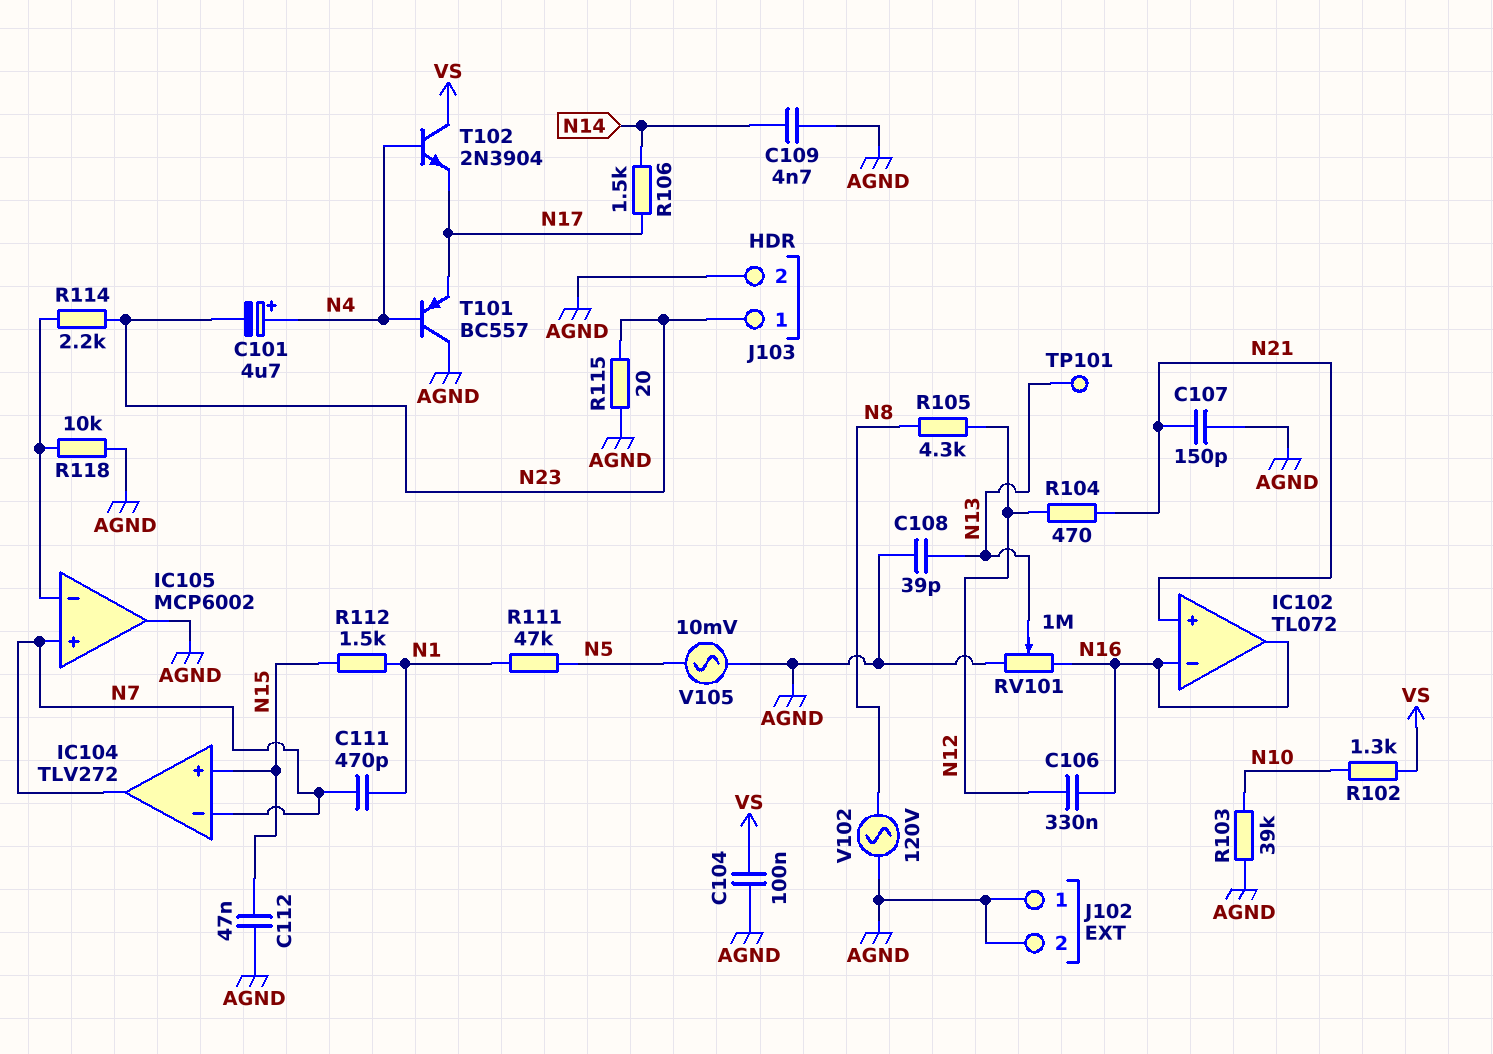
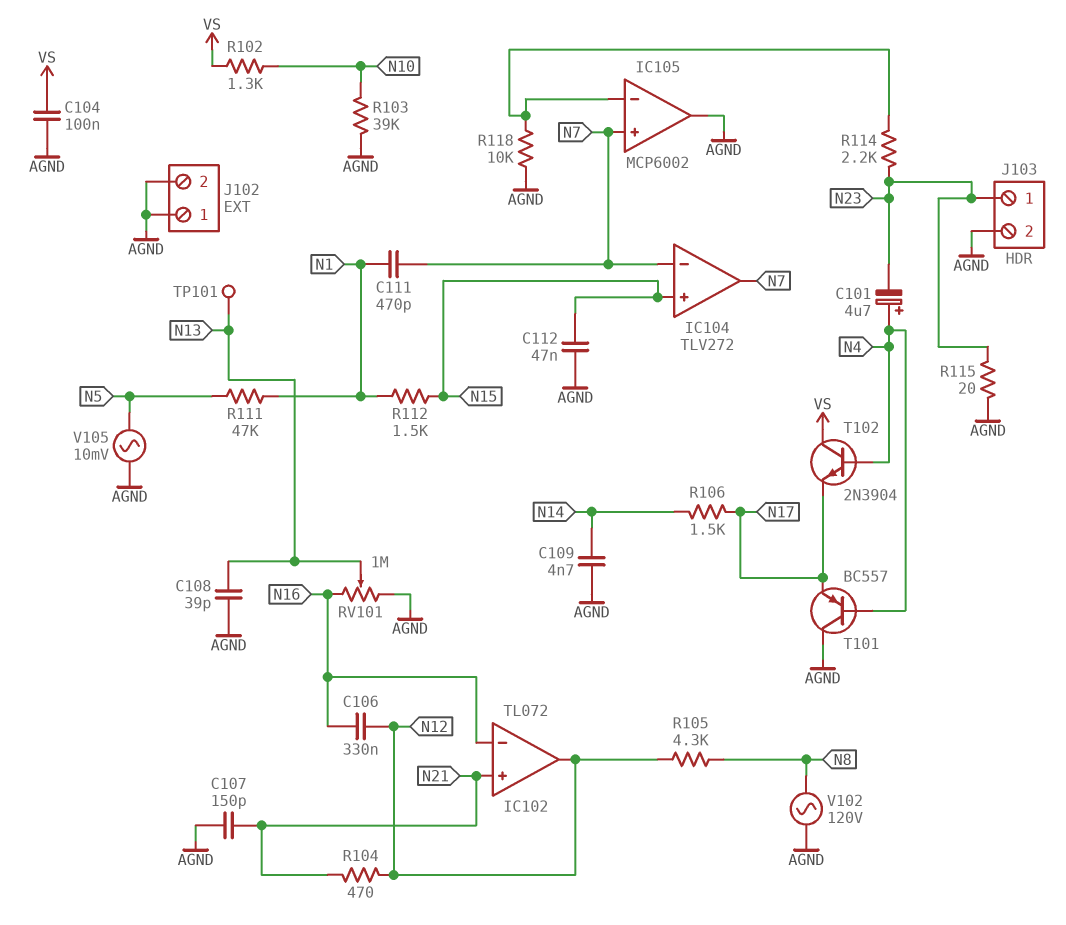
IC102 pin out: N16 -> N12

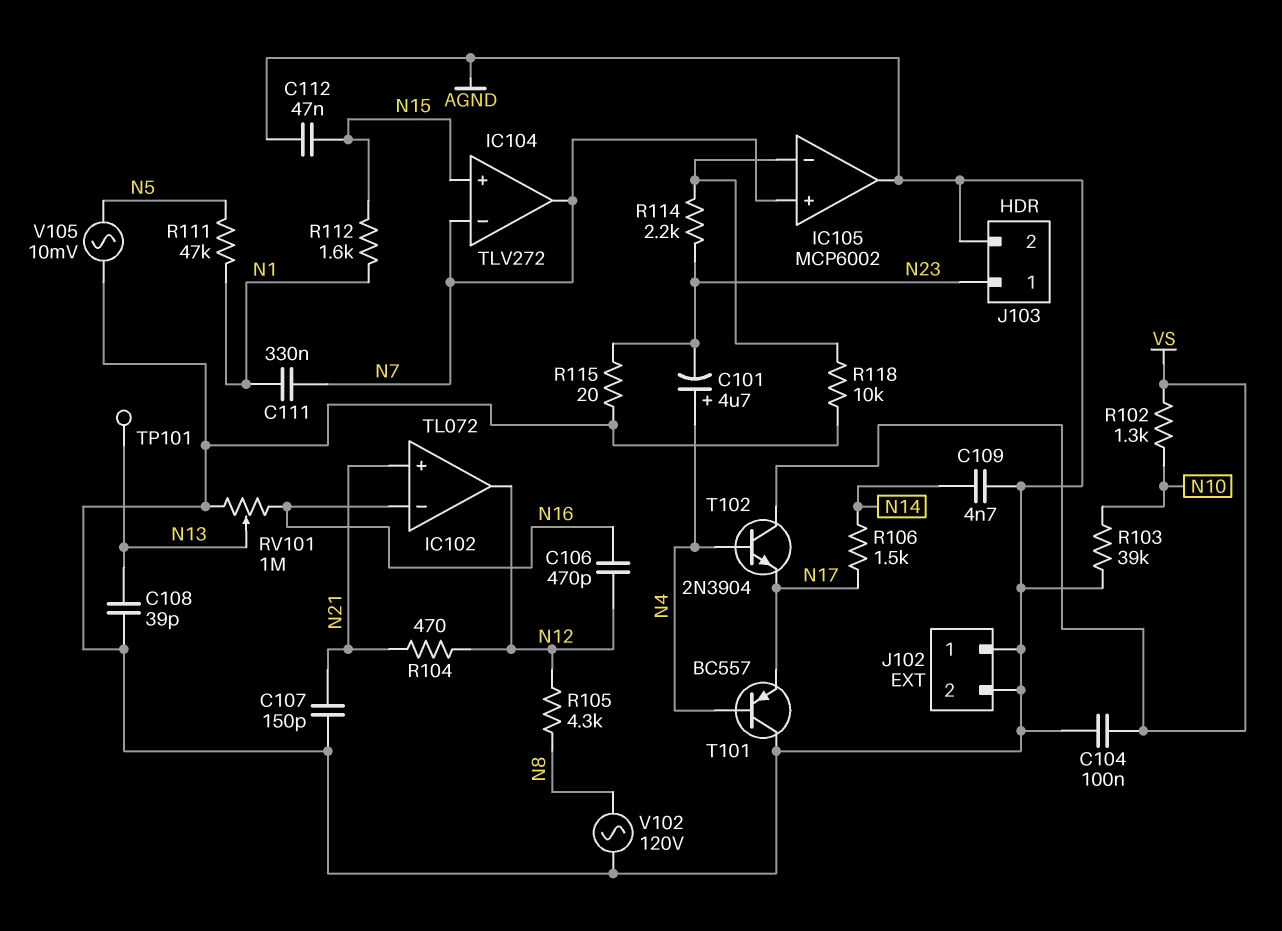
C106: 330nF (N12, N16) -> 470pF (N12, N16)
C111: 470pF (N1, N7) -> 330nF (N1, N7)
R112: 1.5k (N1, N15) -> 1.6k (N1, N15)

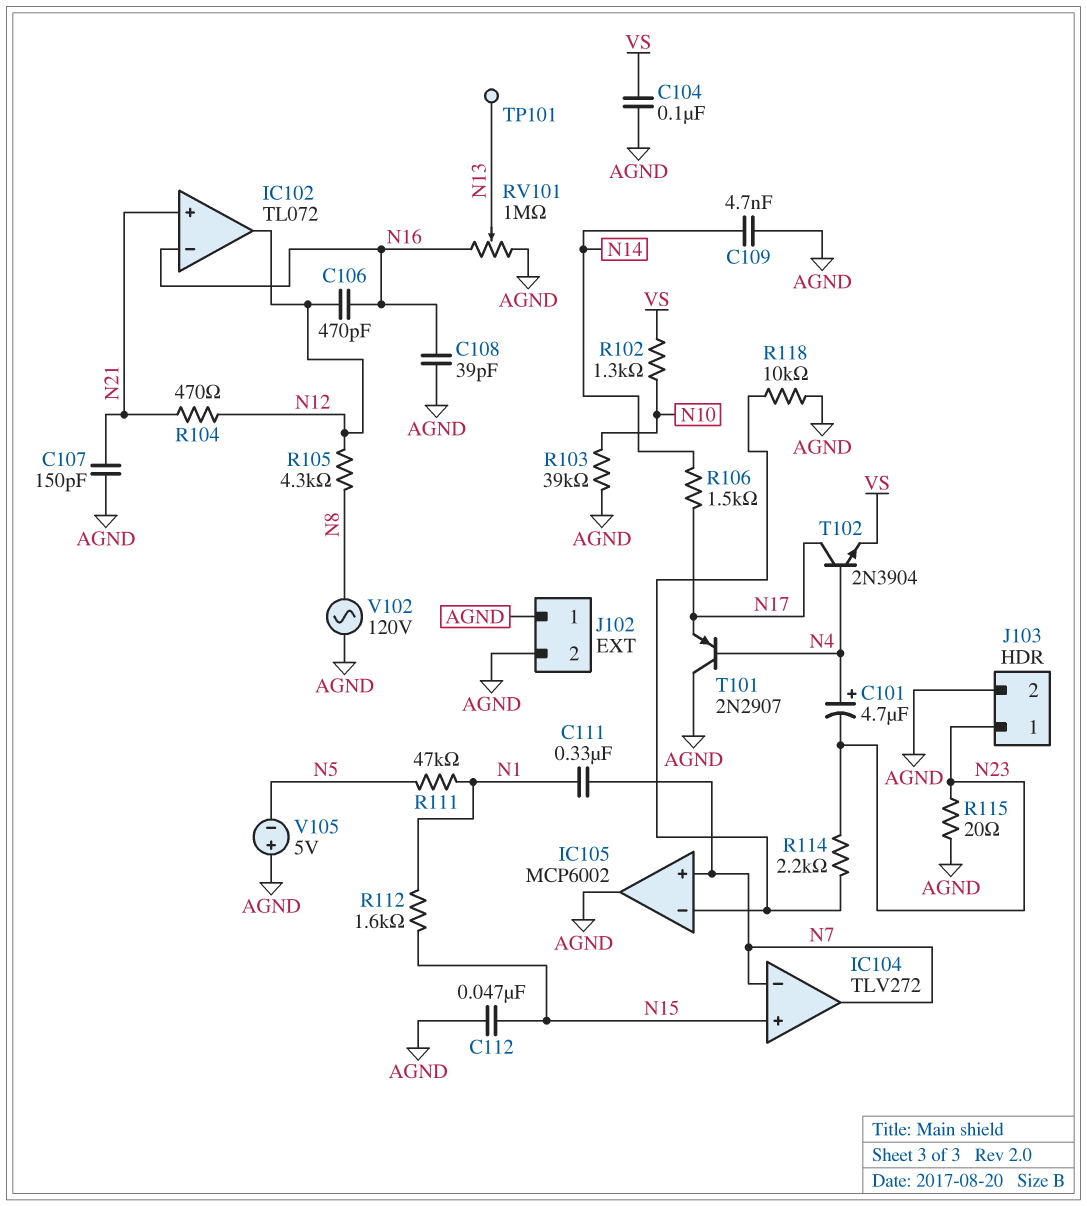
C108: 39pF (AGND, N13) -> 39pF (AGND, N16)
T101: PNP BC557 (B N4, C AGND, E N17) -> PNP 2N2907 (B N4, C AGND, E N17)
T102: NPN 2N3904 (B N4, C VS, E N17) -> NPN 2N3904 (B N4, C N17, E VS)
V105: AC 10mV (AGND, N5) -> 5V (plus AGND, minus N5)

